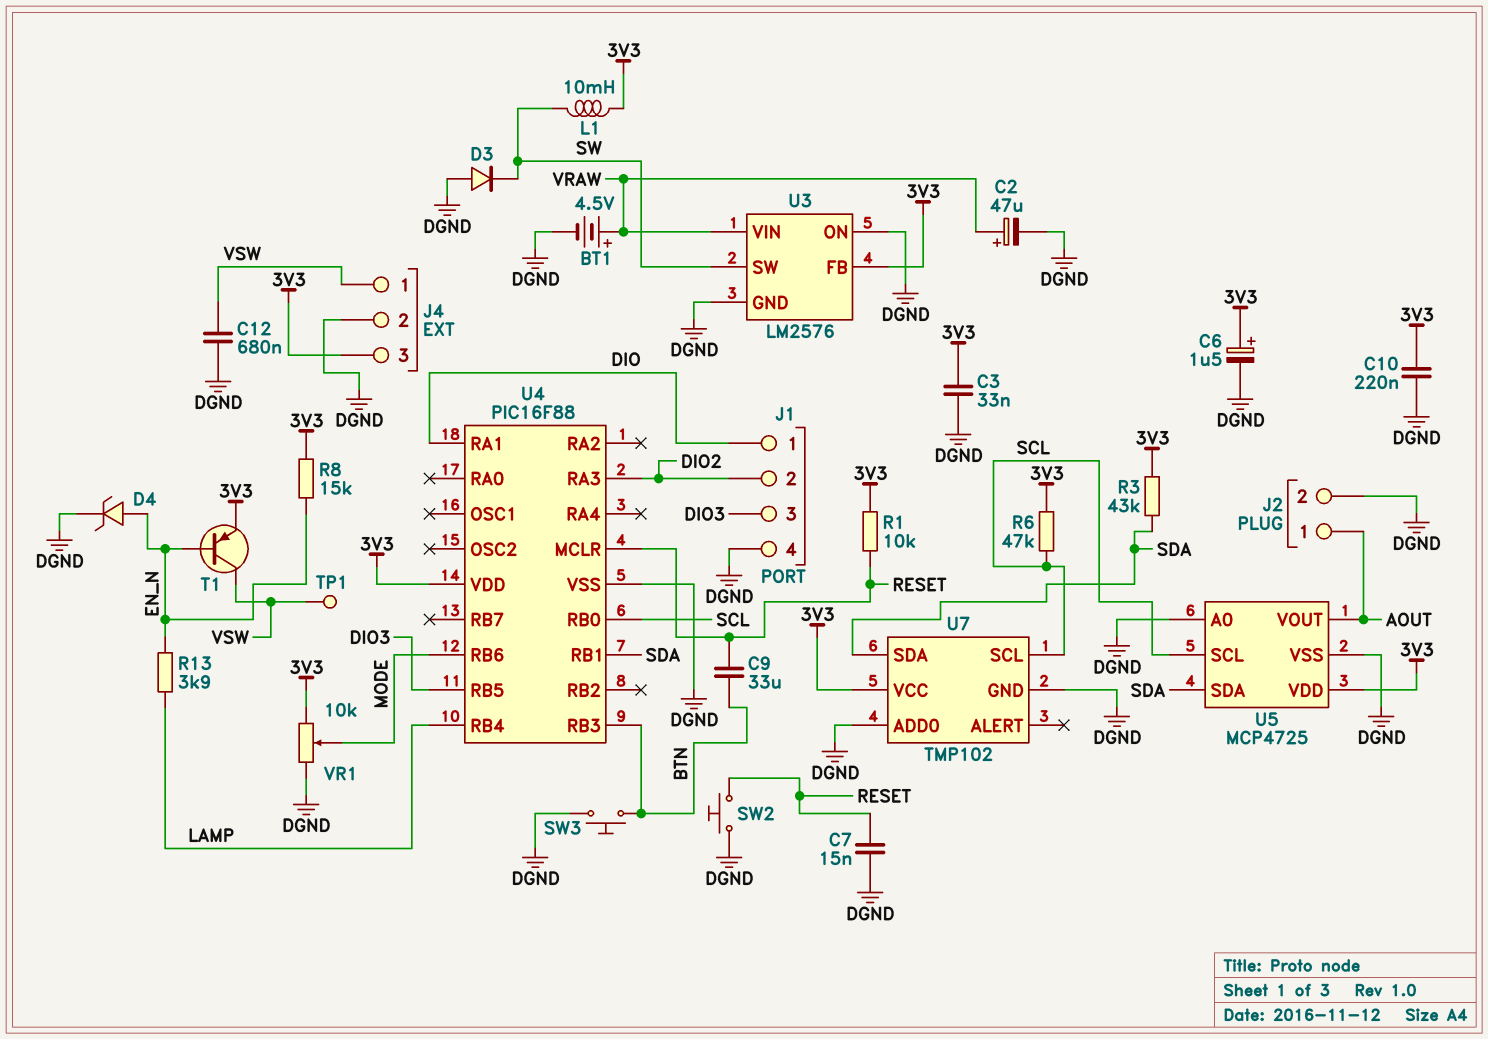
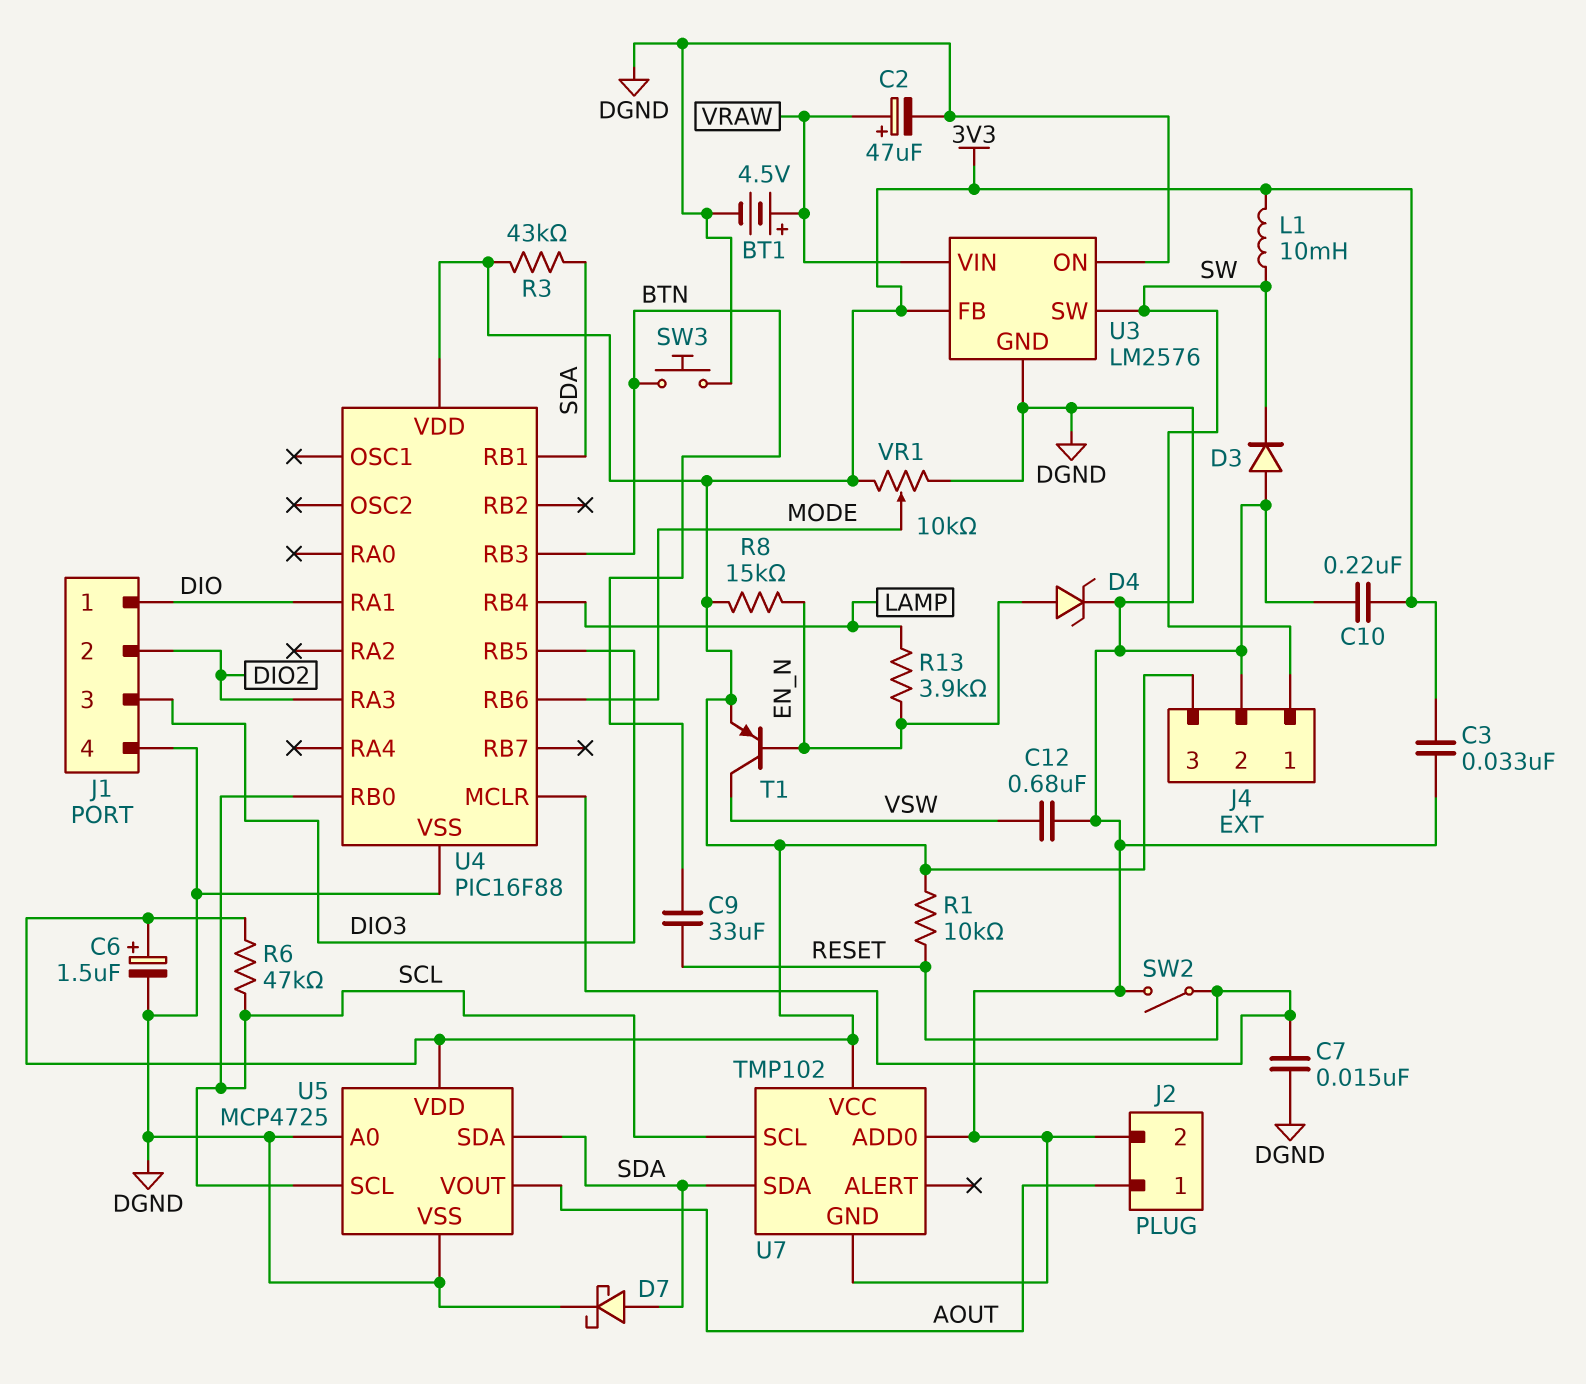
D7: none -> schottky (A SDA, K DGND)
J4 pin 1: VSW -> SW
SW2: button (DGND, RESET) -> switch (DGND, RESET)
TP1: test point (VSW) -> none

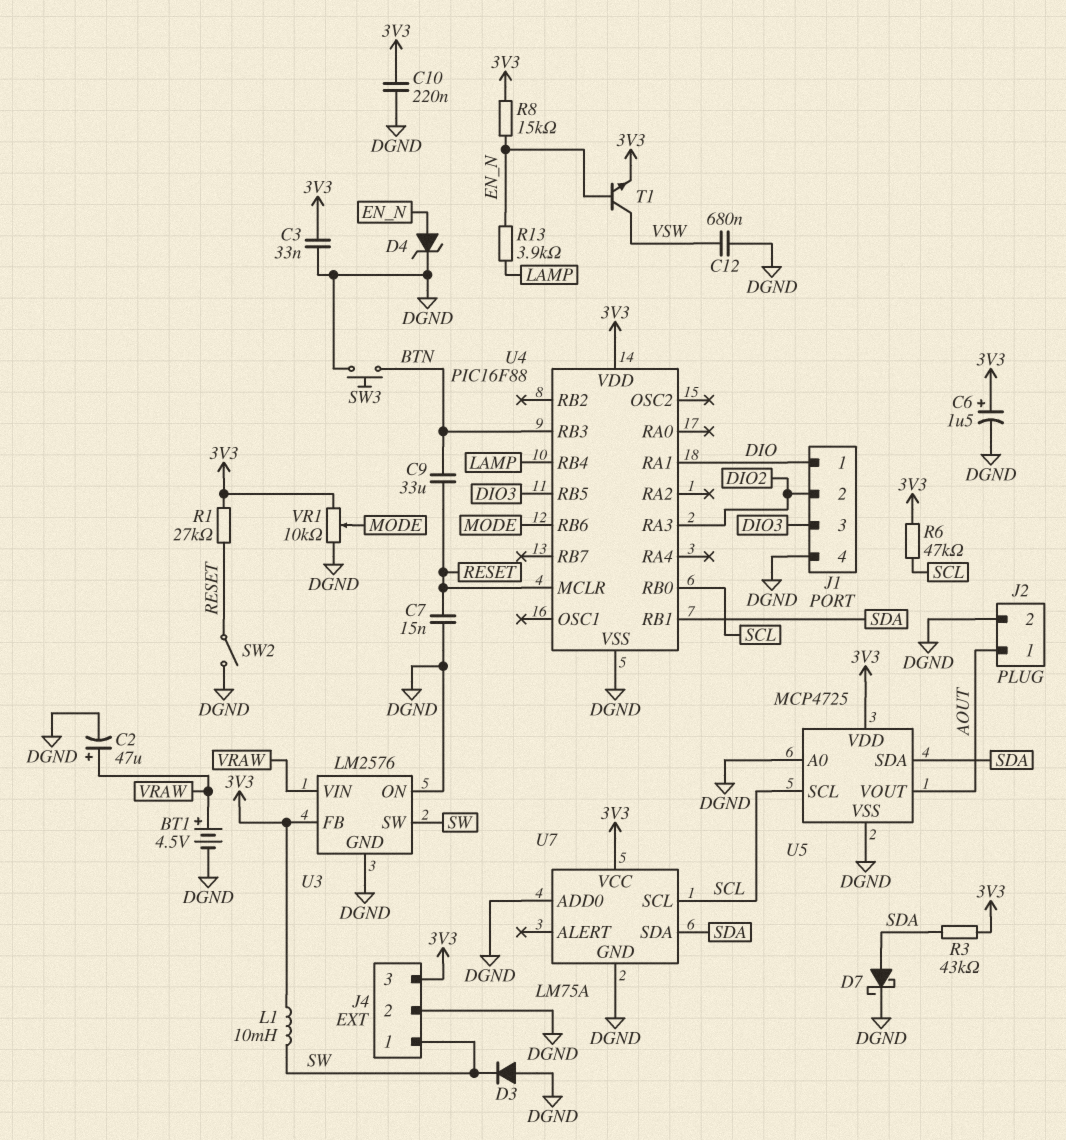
R1: 10k (3V3, RESET) -> 27k (3V3, RESET)
T1: PNP (B EN_N, C VSW, E 3V3) -> NPN (B EN_N, C VSW, E 3V3)
U7: TMP102 -> LM75A

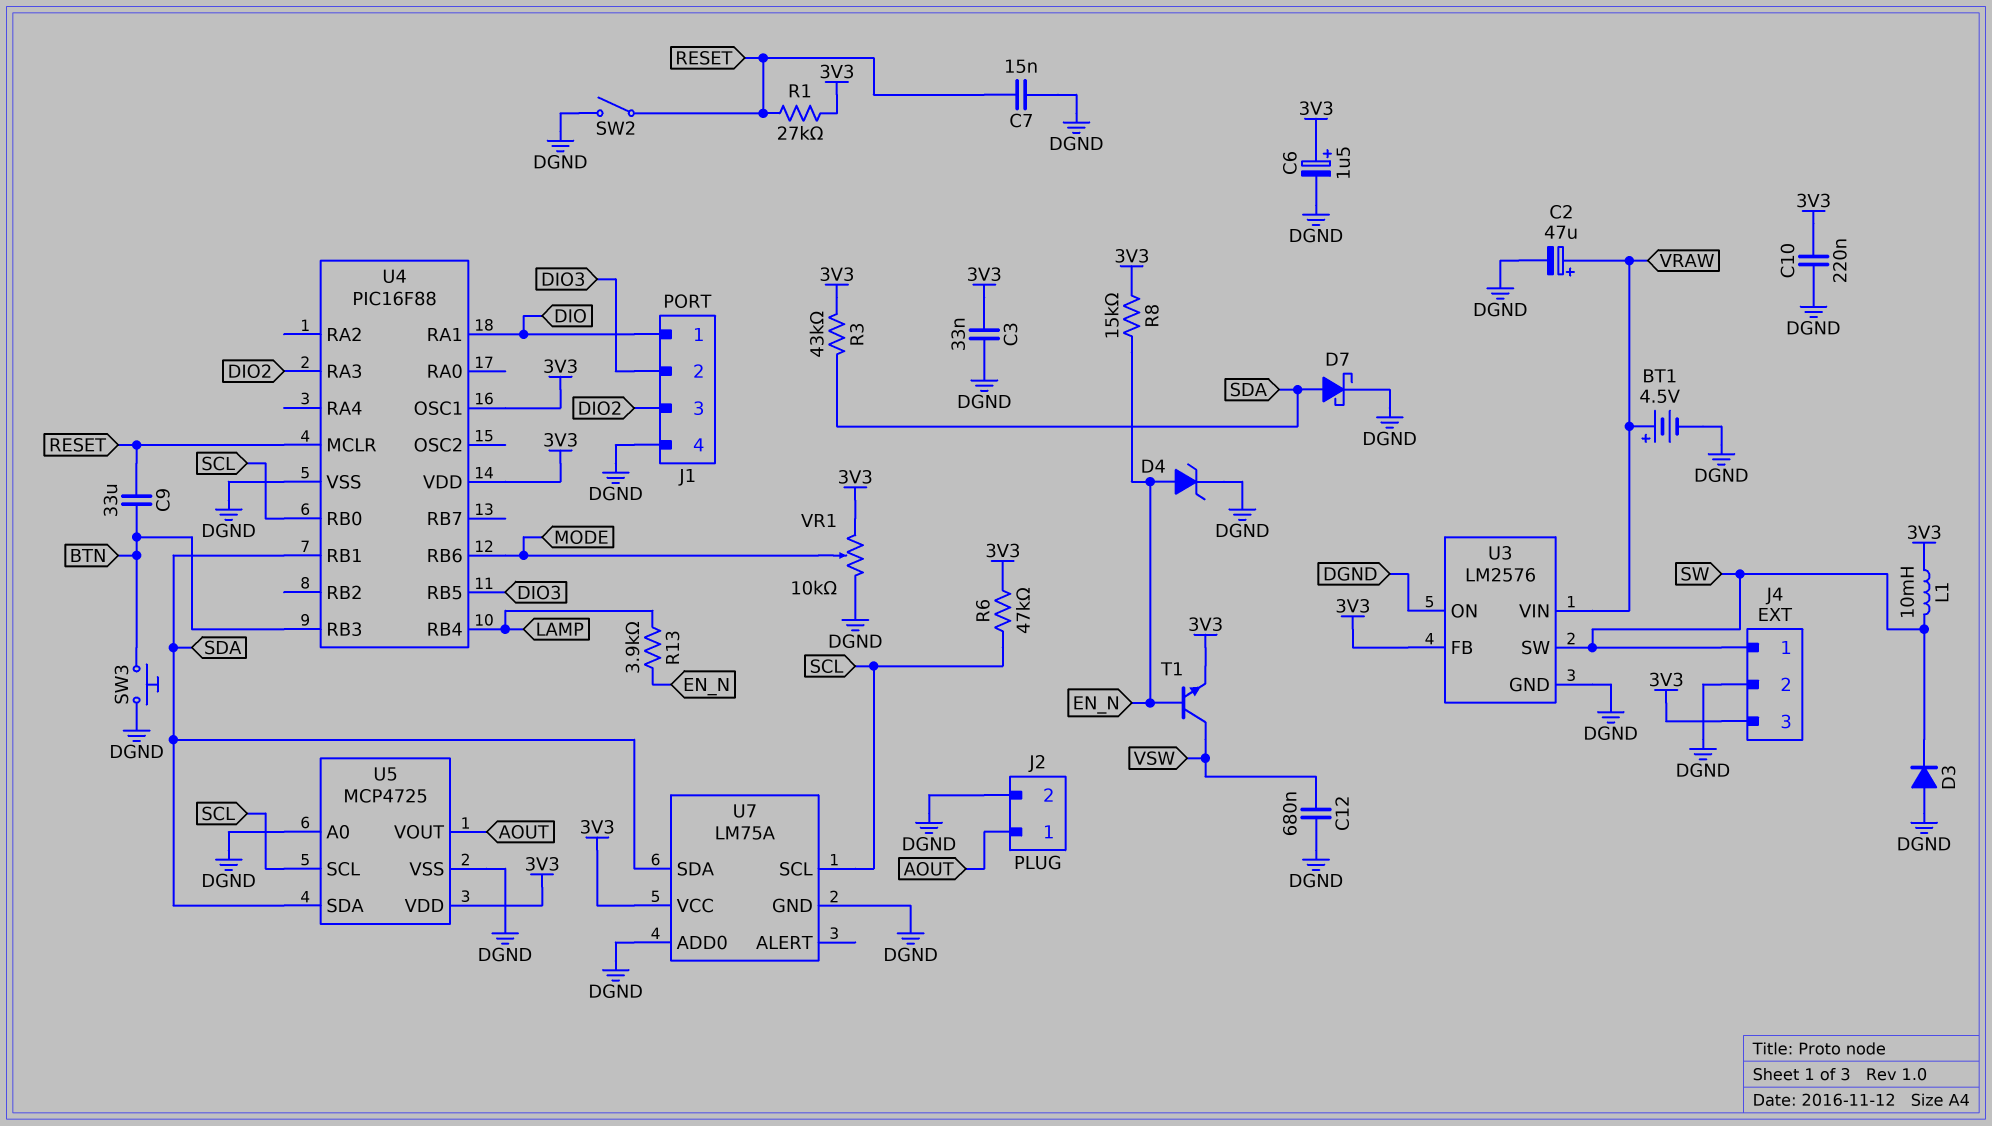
J1 pin 2: DIO2 -> DIO3
J1 pin 3: DIO3 -> DIO2
U4 pin OSC1: none -> 3V3

